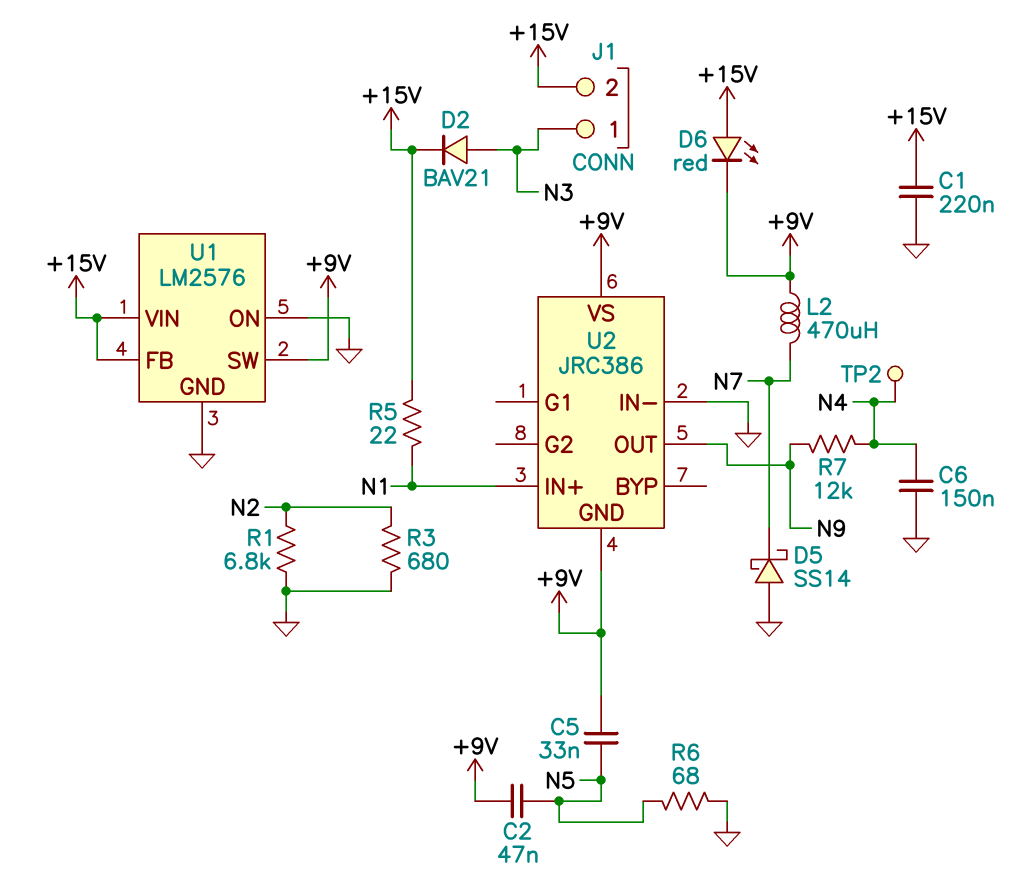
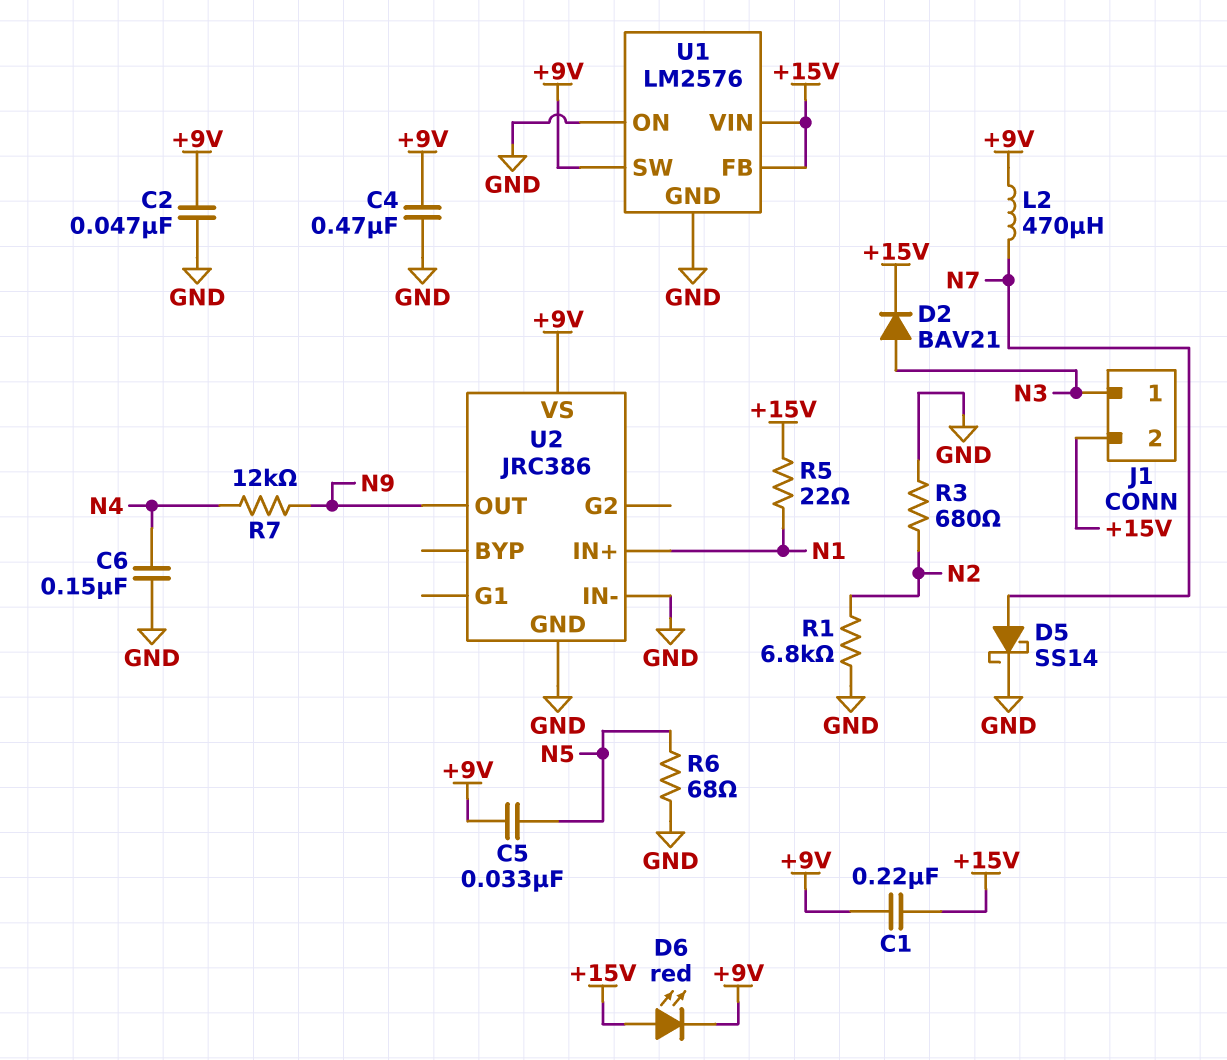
C1: 220nF (+15V, GND) -> 220nF (+9V, +15V)
C2: 47nF (+9V, N5) -> 47nF (+9V, GND)
C4: none -> 470nF (+9V, GND)
D5: schottky SS14 (A GND, K N7) -> schottky SS14 (A N7, K GND)
TP2: test point (N4) -> none
U2 pin GND: +9V -> GND

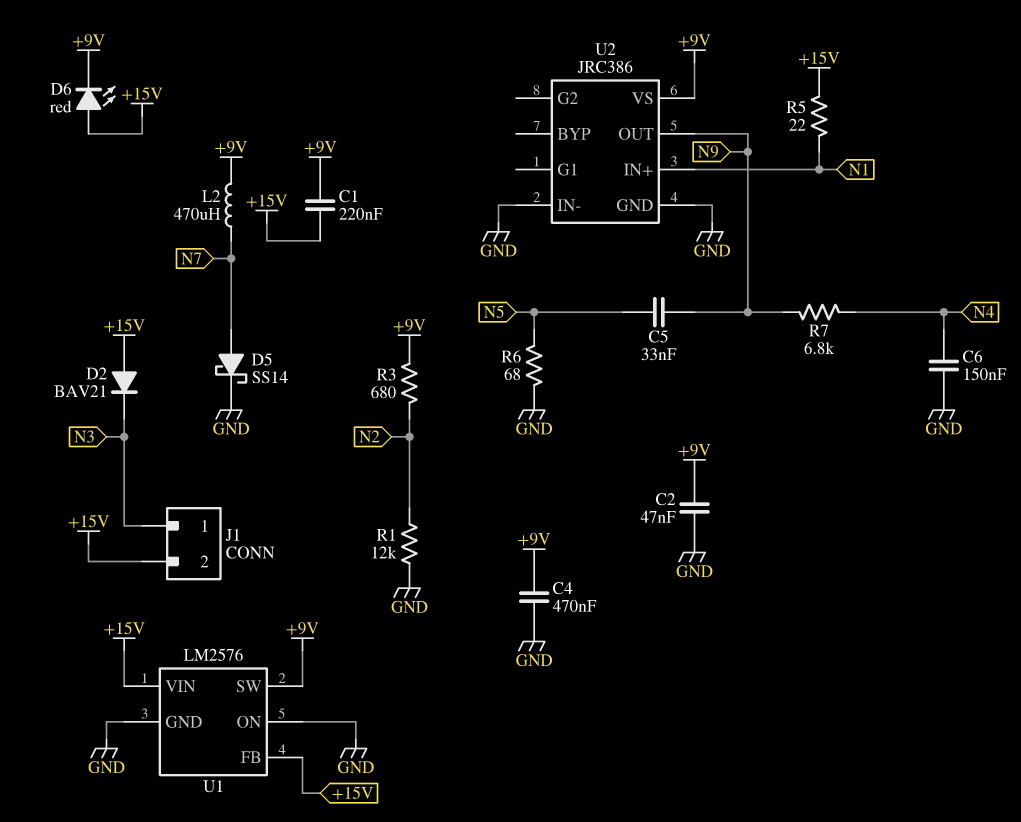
C5: 33nF (+9V, N5) -> 33nF (N5, N9)
D2: diode BAV21 (A N3, K +15V) -> diode BAV21 (A +15V, K N3)
R1: 6.8k (GND, N2) -> 12k (GND, N2)
R3: 680 (GND, N2) -> 680 (+9V, N2)
R7: 12k (N4, N9) -> 6.8k (N4, N9)

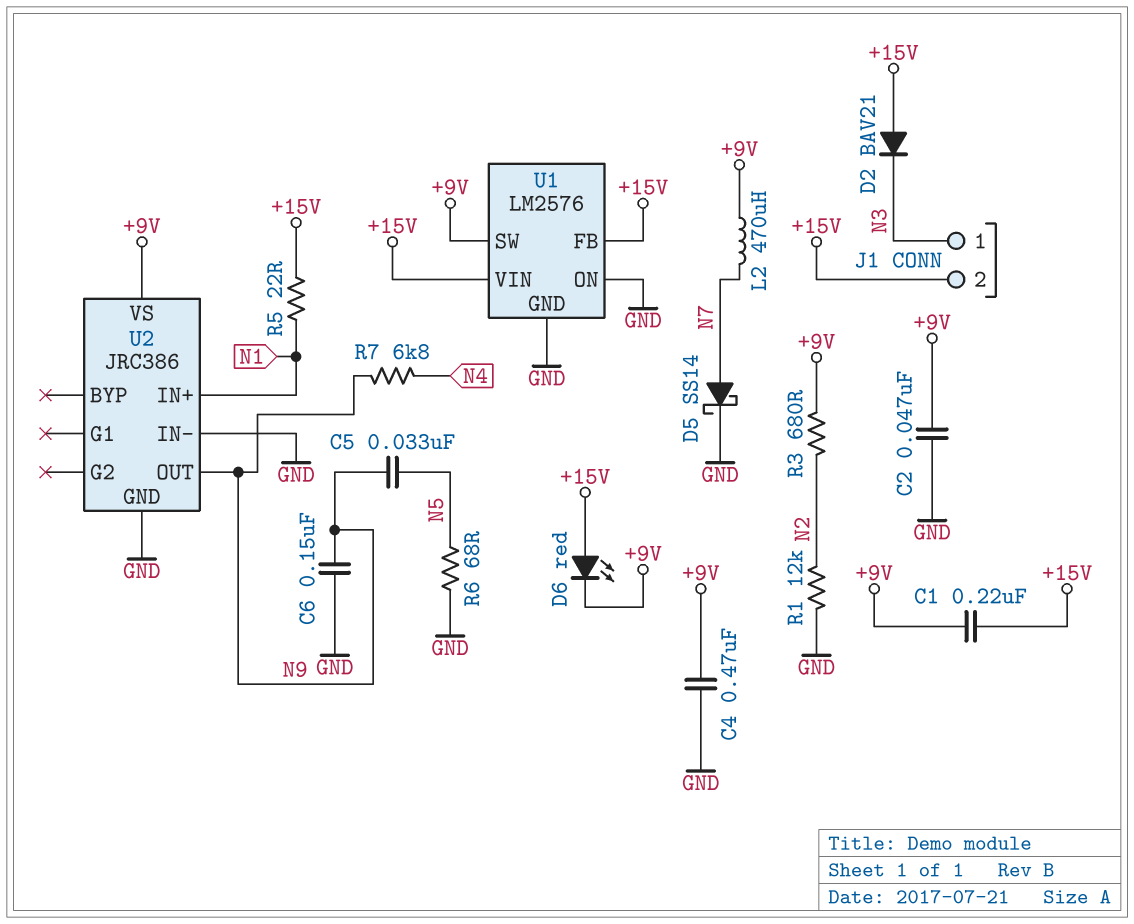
C6: 150nF (GND, N4) -> 150nF (GND, N9)

